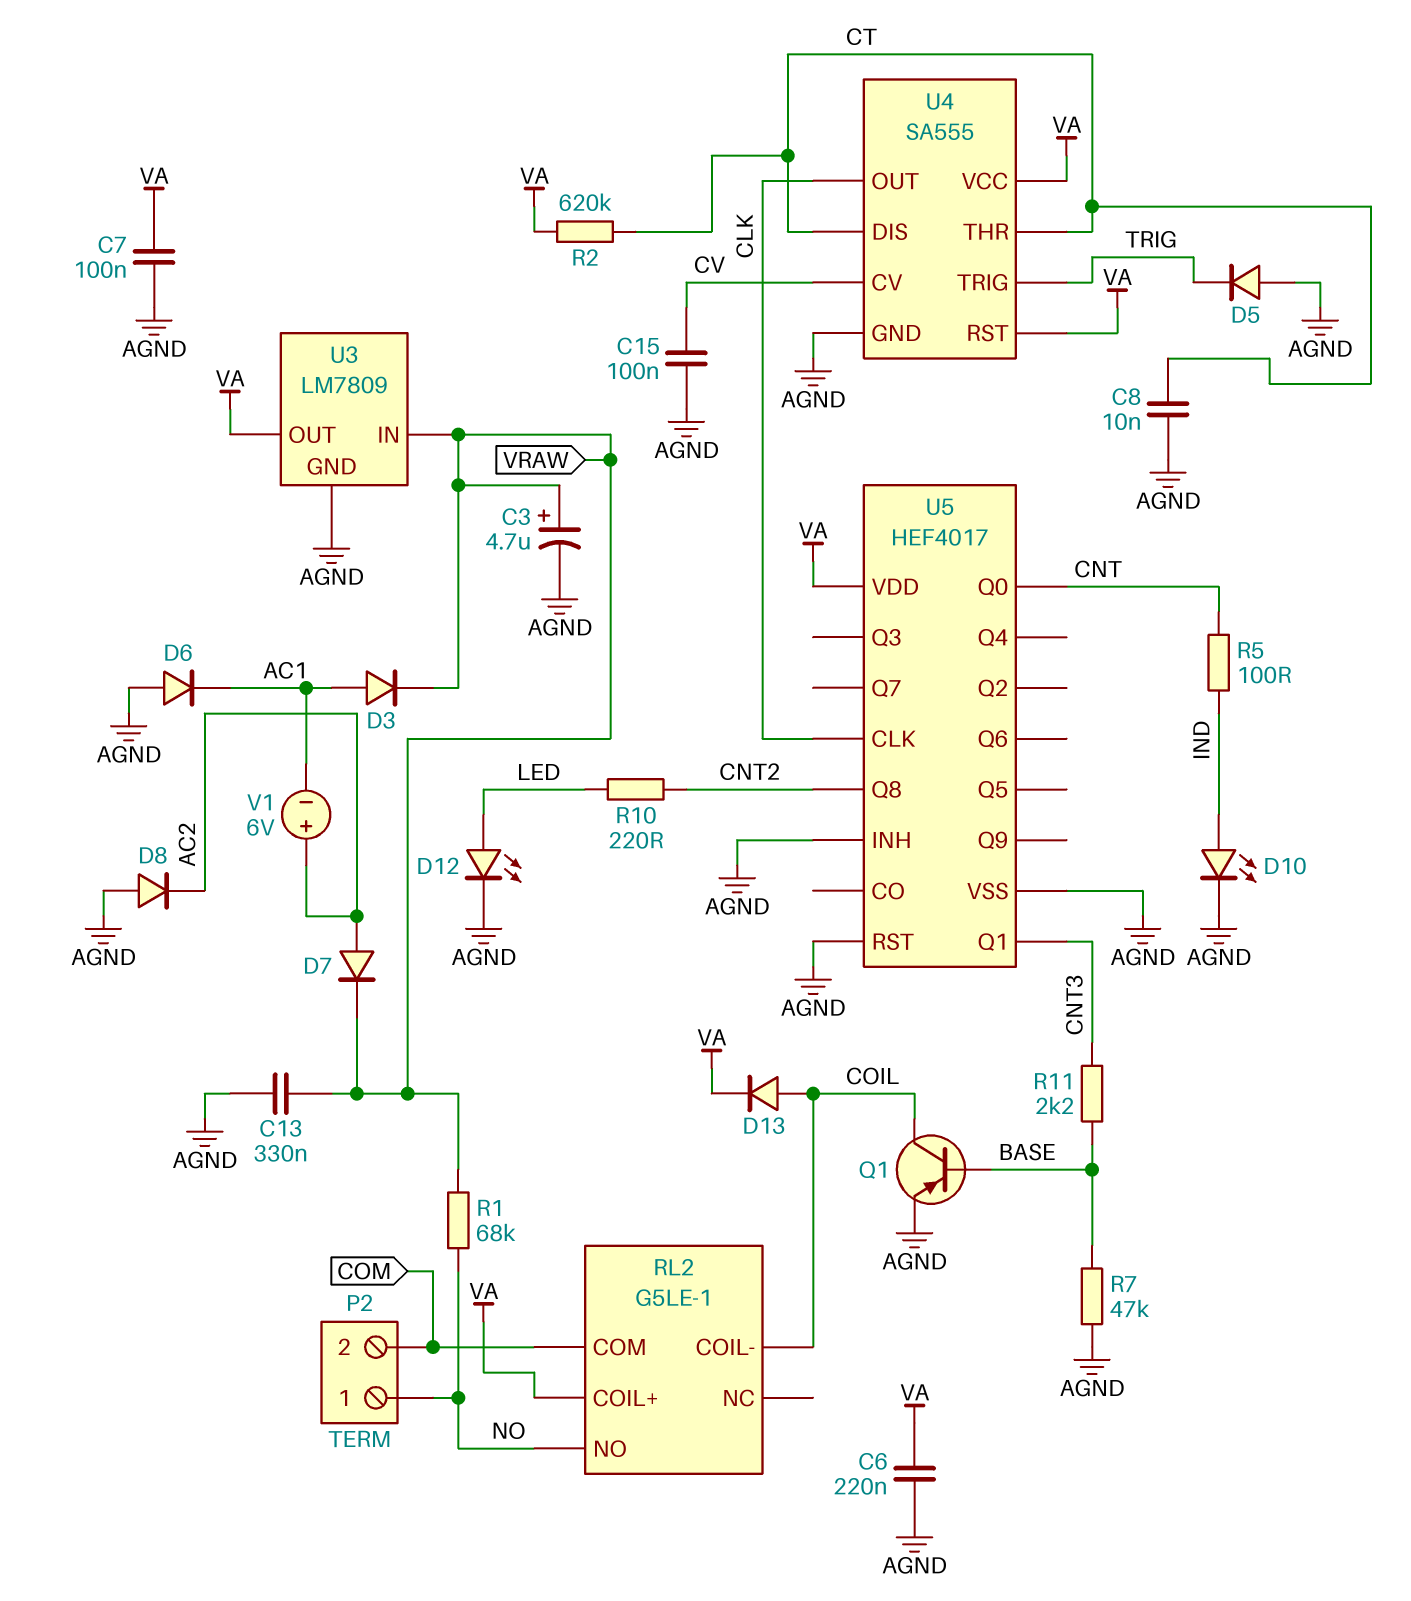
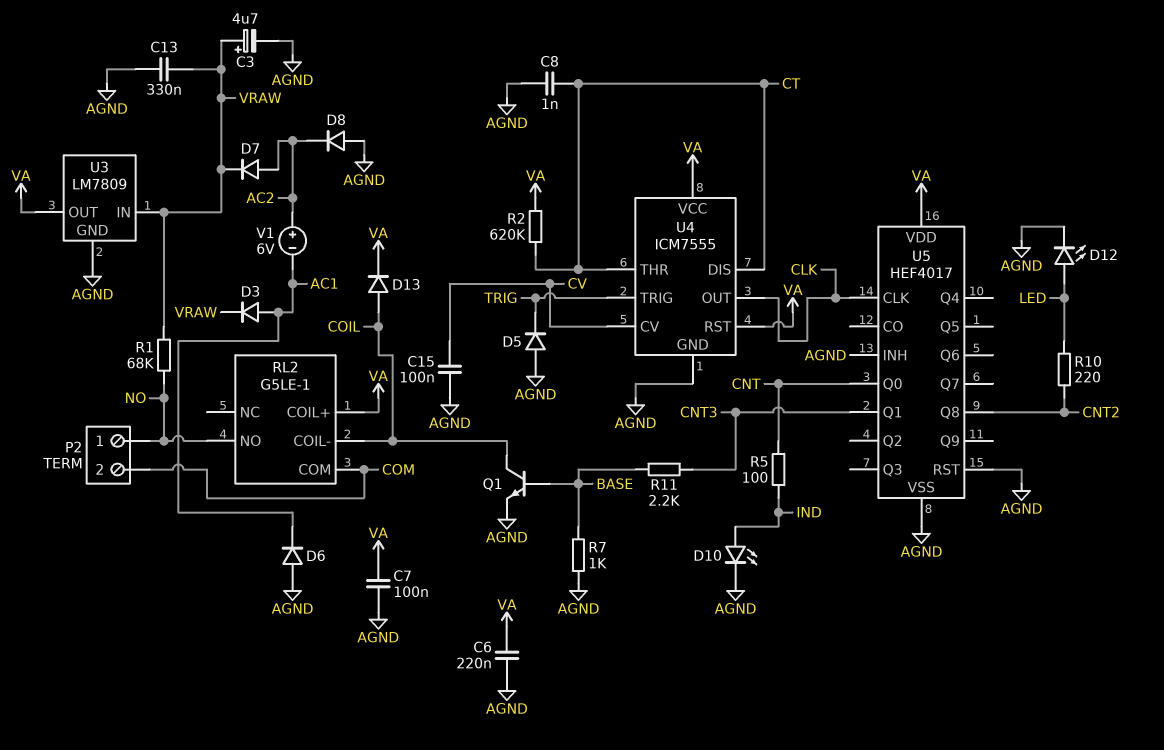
C8: 10nF (AGND, CT) -> 1nF (AGND, CT)
Q1: PNP (B BASE, C COIL, E AGND) -> NPN (B BASE, C COIL, E AGND)
R7: 47k (AGND, BASE) -> 1k (AGND, BASE)
U4: SA555 -> ICM7555

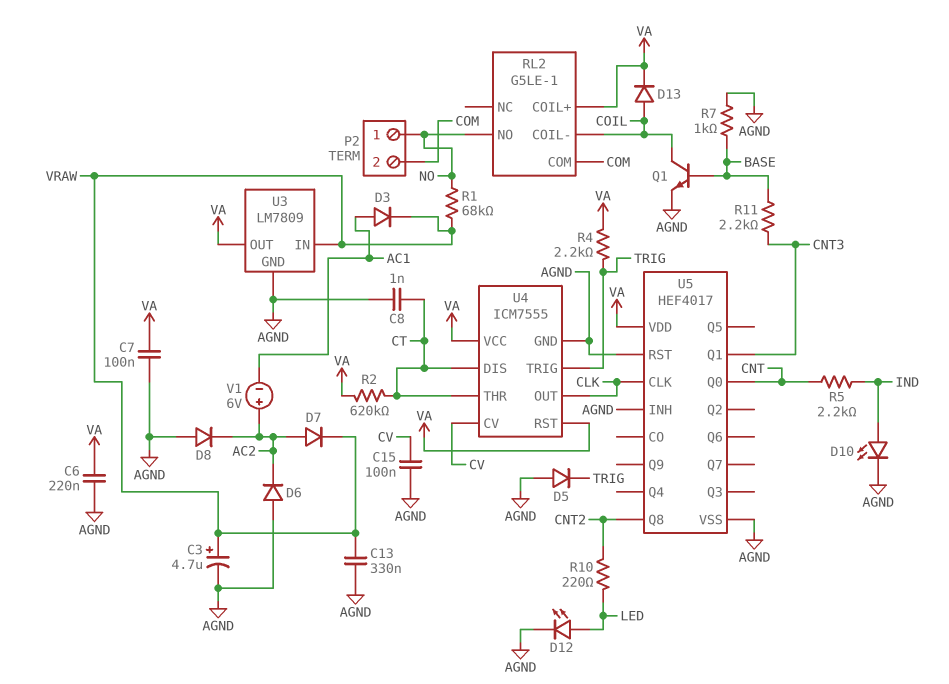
D6: diode (A AGND, K AC1) -> diode (A AGND, K AC2)
R4: none -> 2.2k (TRIG, VA)
R5: 100 (CNT, IND) -> 2.2k (CNT, IND)

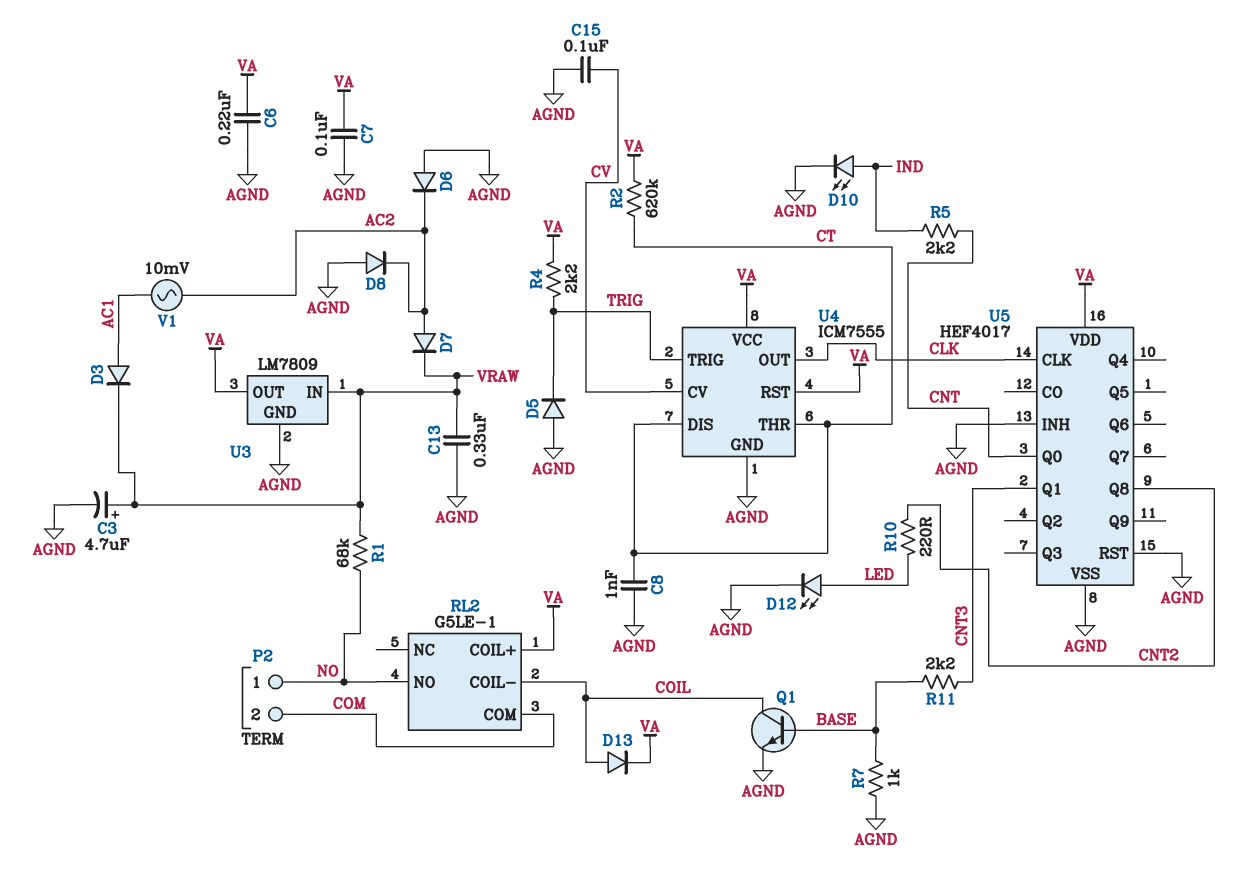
V1: 6V (plus AC2, minus AC1) -> AC 10mV (AC1, AC2)

